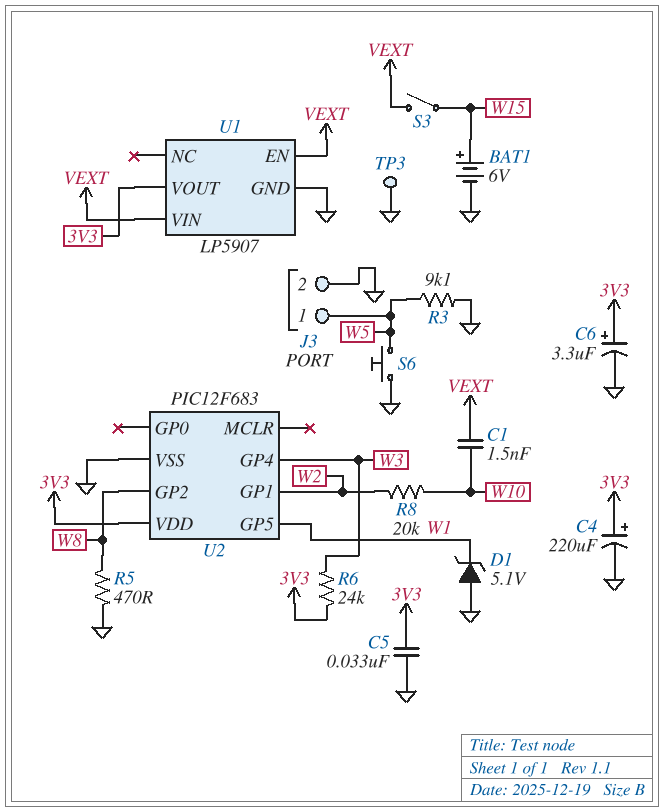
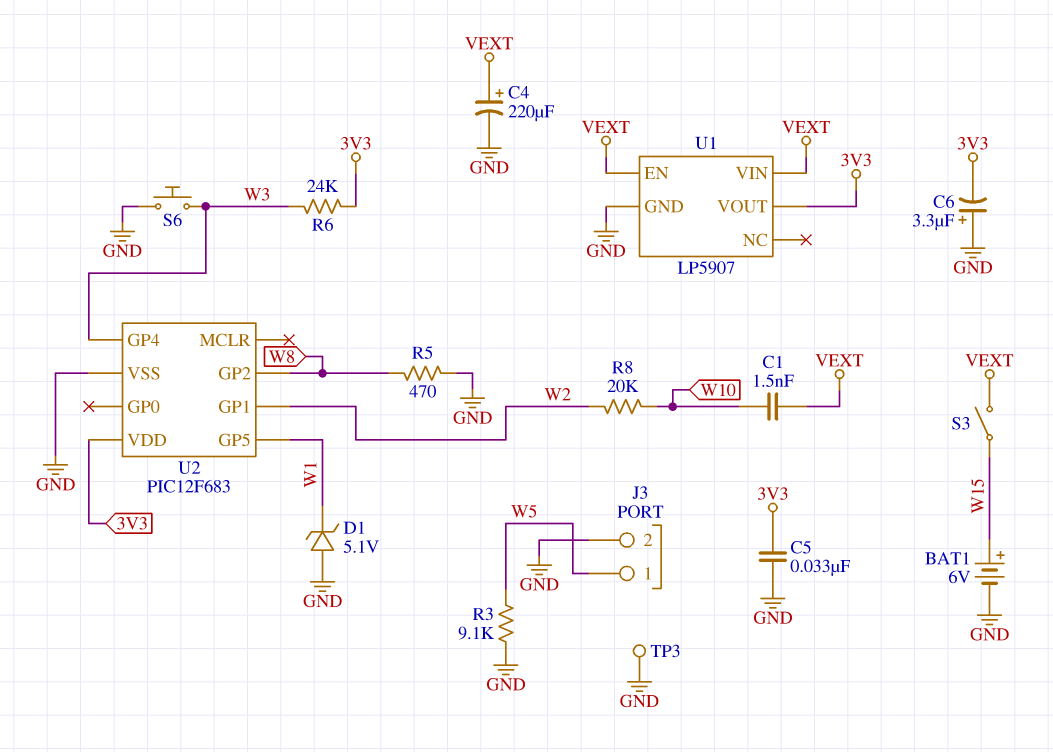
C4: 220uF (plus 3V3, minus GND) -> 220uF (plus VEXT, minus GND)
C6: 3.3uF (plus 3V3, minus GND) -> 3.3uF (plus GND, minus 3V3)
S6: button (GND, W5) -> button (GND, W3)

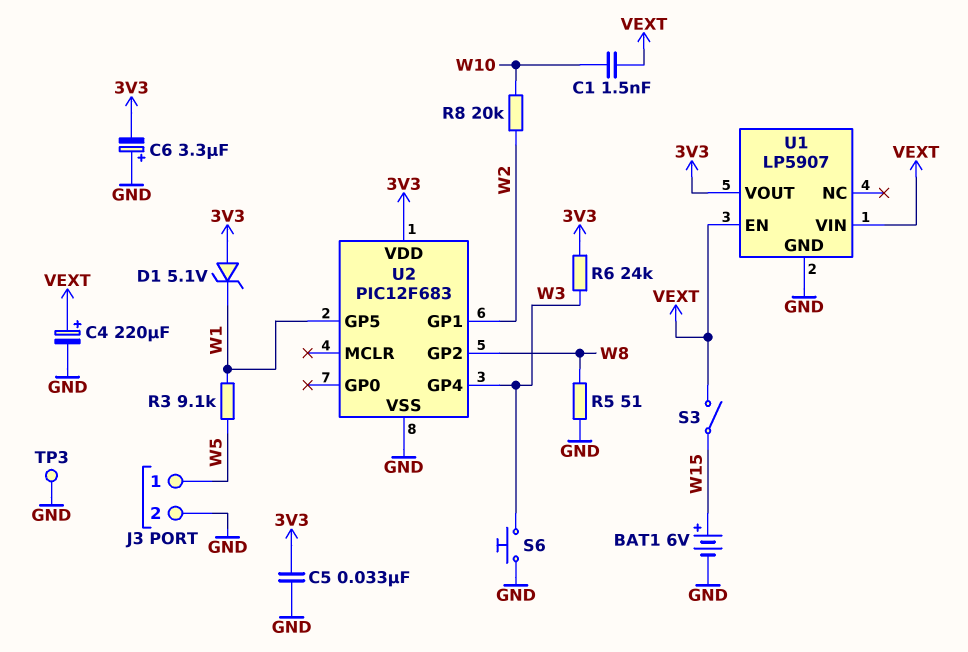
D1: zener 5.1V (A GND, K W1) -> zener 5.1V (A 3V3, K W1)
R3: 9.1k (GND, W5) -> 9.1k (W1, W5)
R5: 470 (GND, W8) -> 51 (GND, W8)

